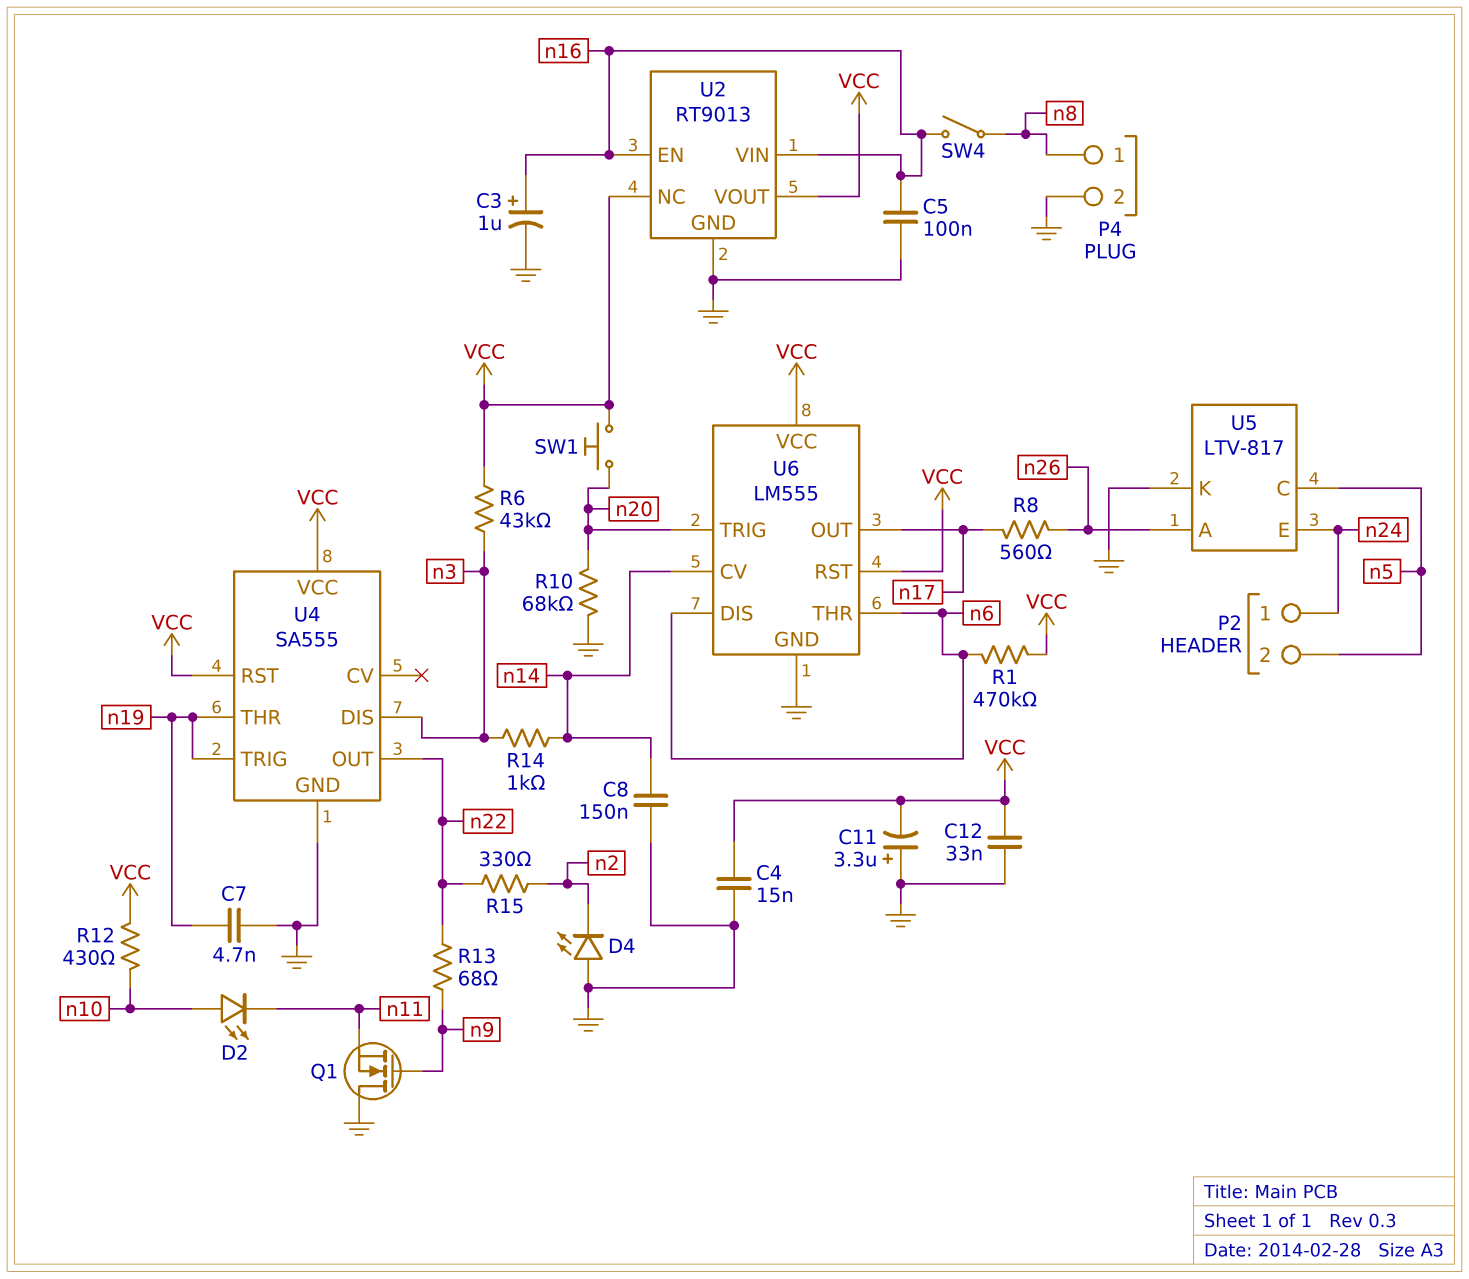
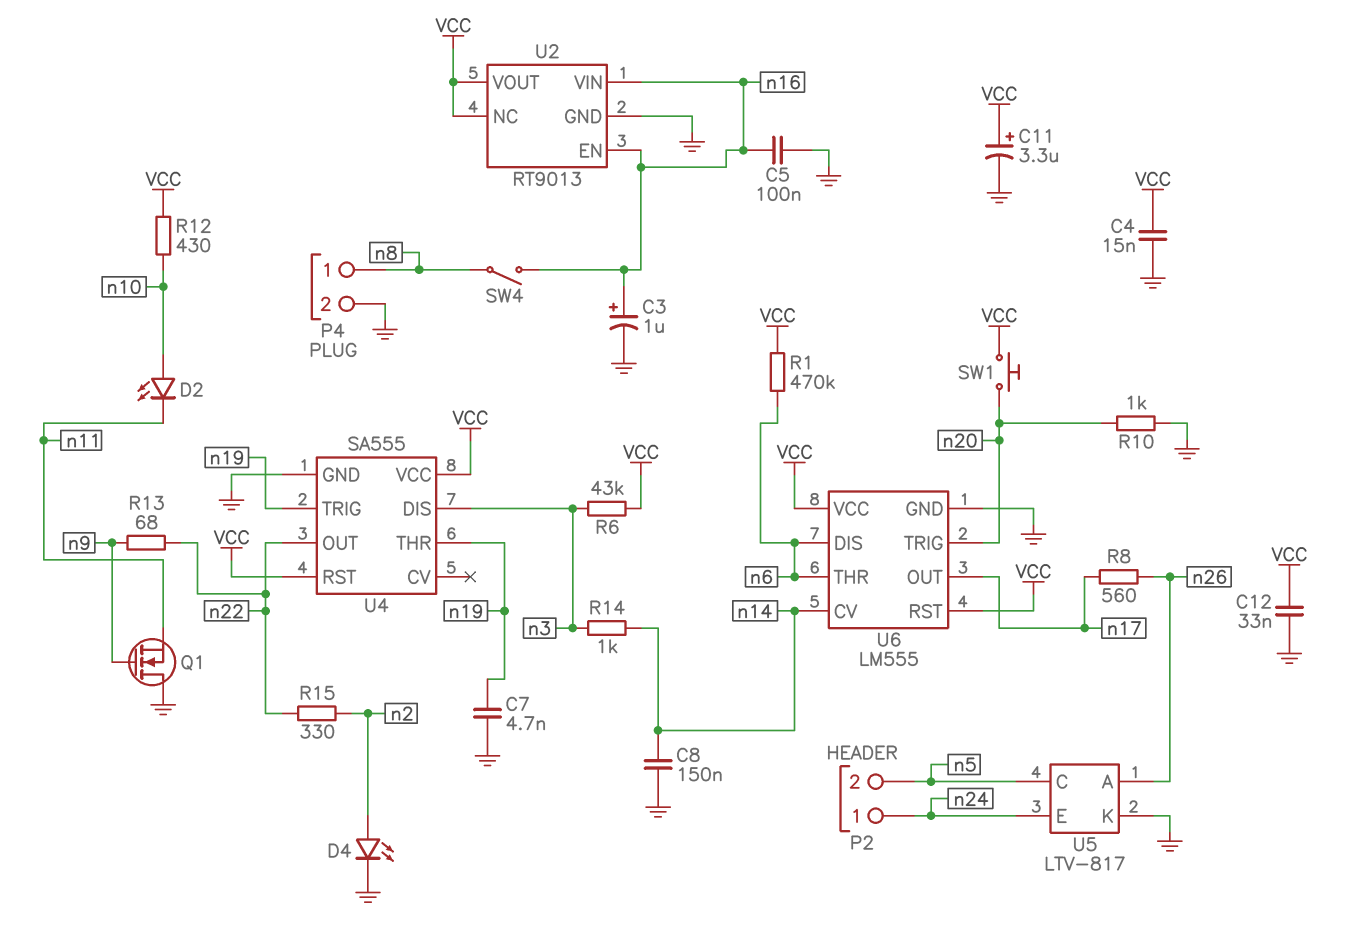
C11: 3.3uF (plus GND, minus VCC) -> 3.3uF (plus VCC, minus GND)
D4: LED (A GND, K n2) -> LED (A n2, K GND)
R10: 68k (GND, n20) -> 1k (GND, n20)

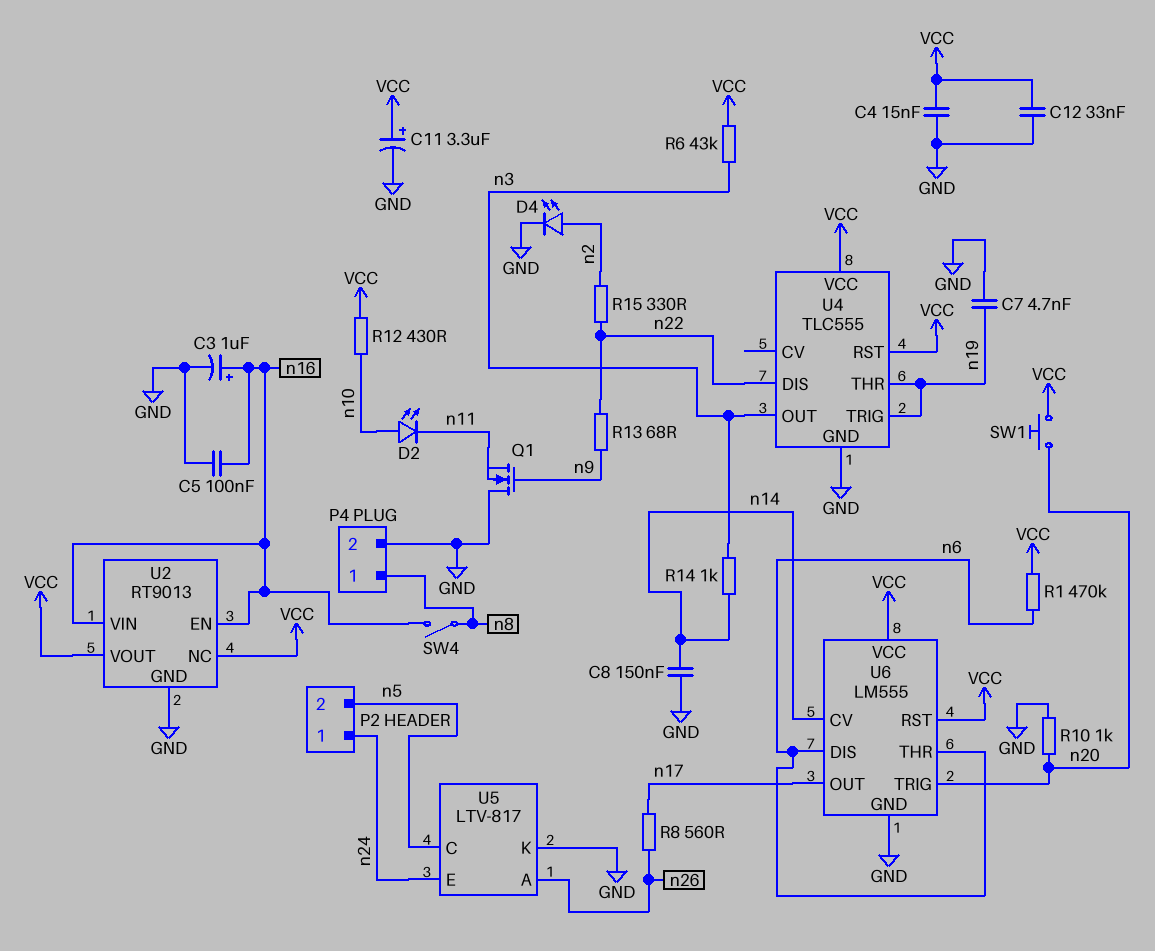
U4: SA555 -> TLC555
U4 pin DIS: n3 -> n22
U4 pin OUT: n22 -> n3

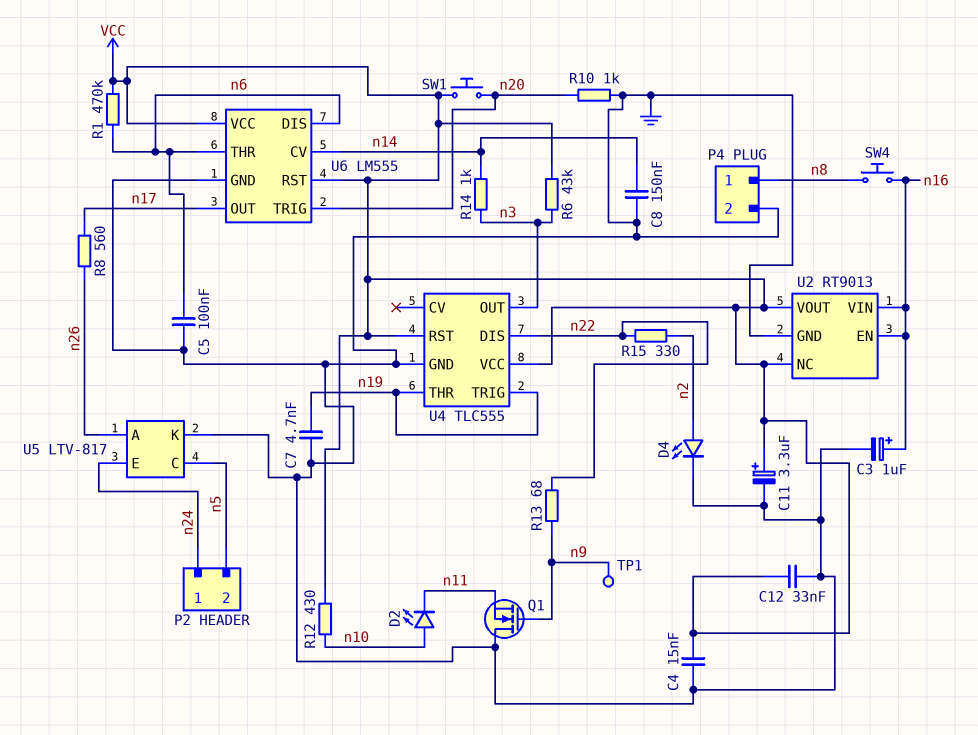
C5: 100nF (GND, n16) -> 100nF (GND, n6)
SW4: switch (n8, n16) -> button (n8, n16)
TP1: none -> test point (n9)

